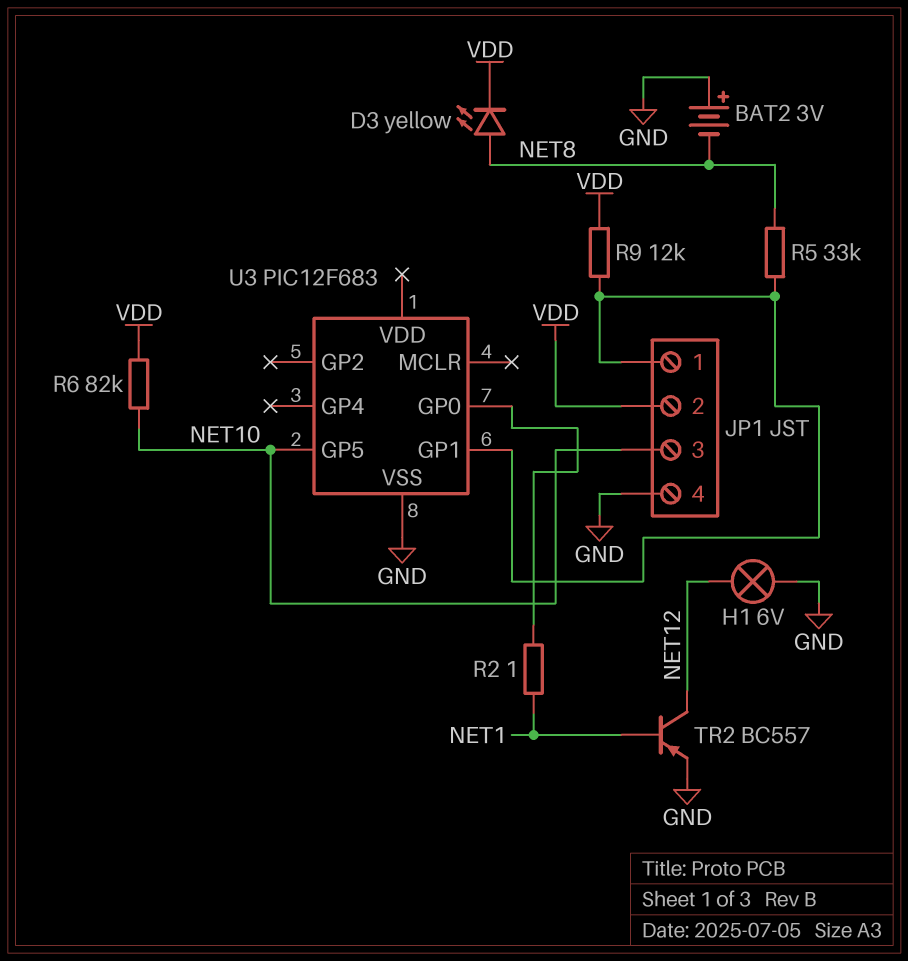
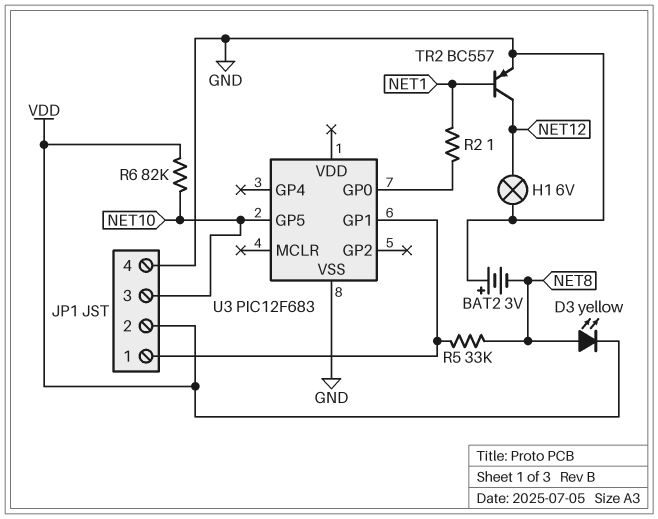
R9: 12k (JP1/1, VDD) -> none

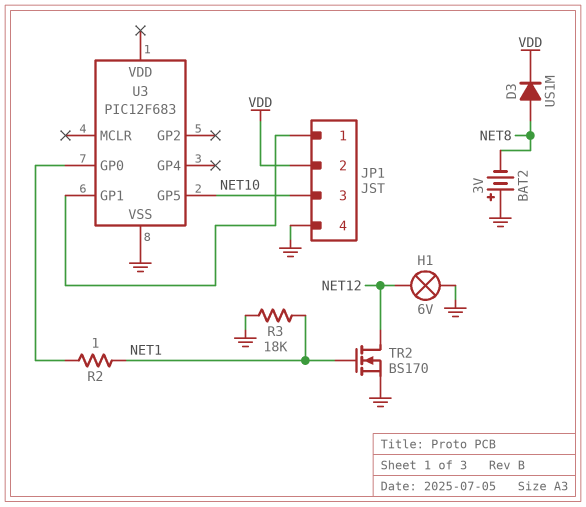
D3: LED yellow (A NET8, K VDD) -> diode US1M (A NET8, K VDD)
R3: none -> 18k (GND, NET1)
R5: 33k (JP1/1, NET8) -> none
R6: 82k (NET10, VDD) -> none
TR2: PNP BC557 (B NET1, C NET12, E GND) -> NMOS BS170 (G NET1, D NET12, S GND)

